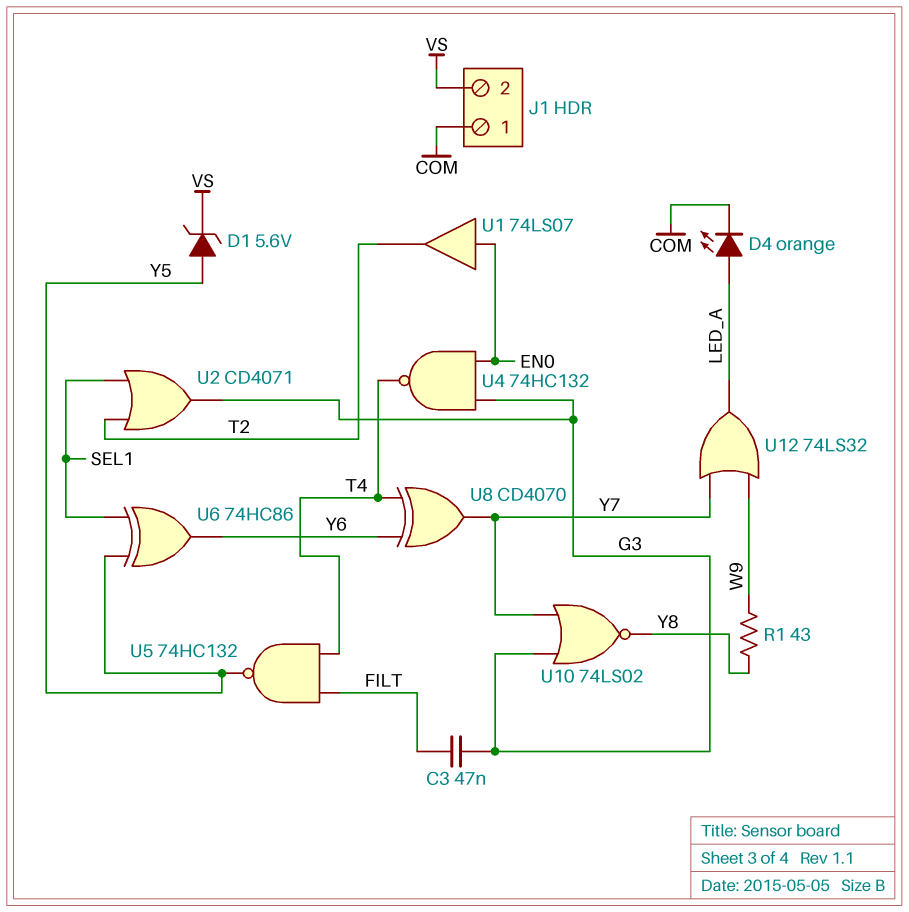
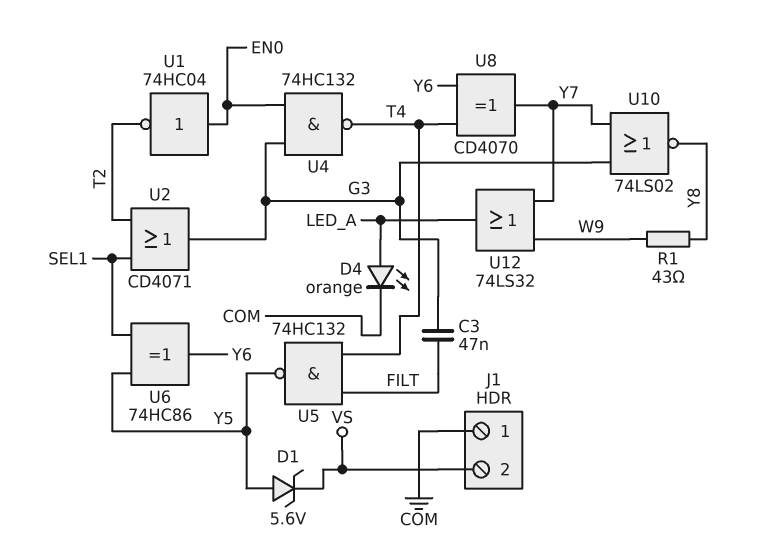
U1: buffer 74LS07 (in EN0, out T2) -> NOT 74HC04 (in EN0, out T2)

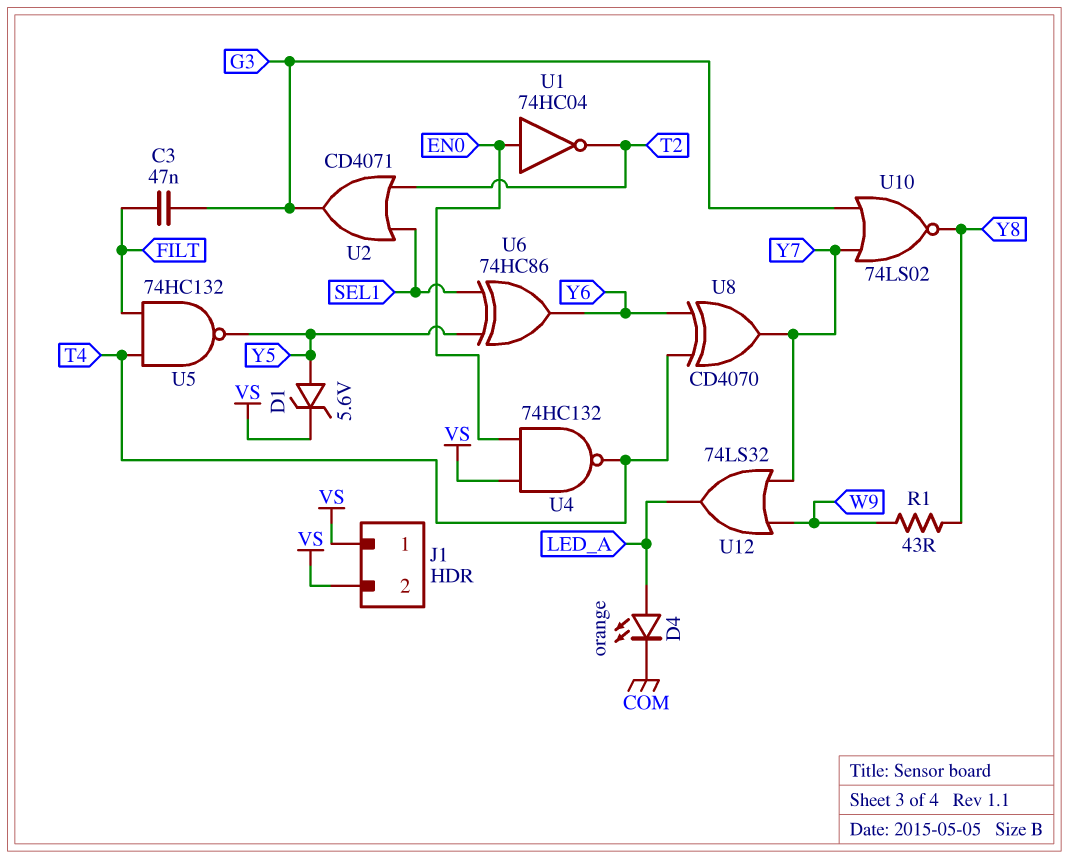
J1 pin 1: COM -> VS
U4: NAND 74HC132 (in EN0, in G3, out T4) -> NAND 74HC132 (in EN0, in VS, out T4)

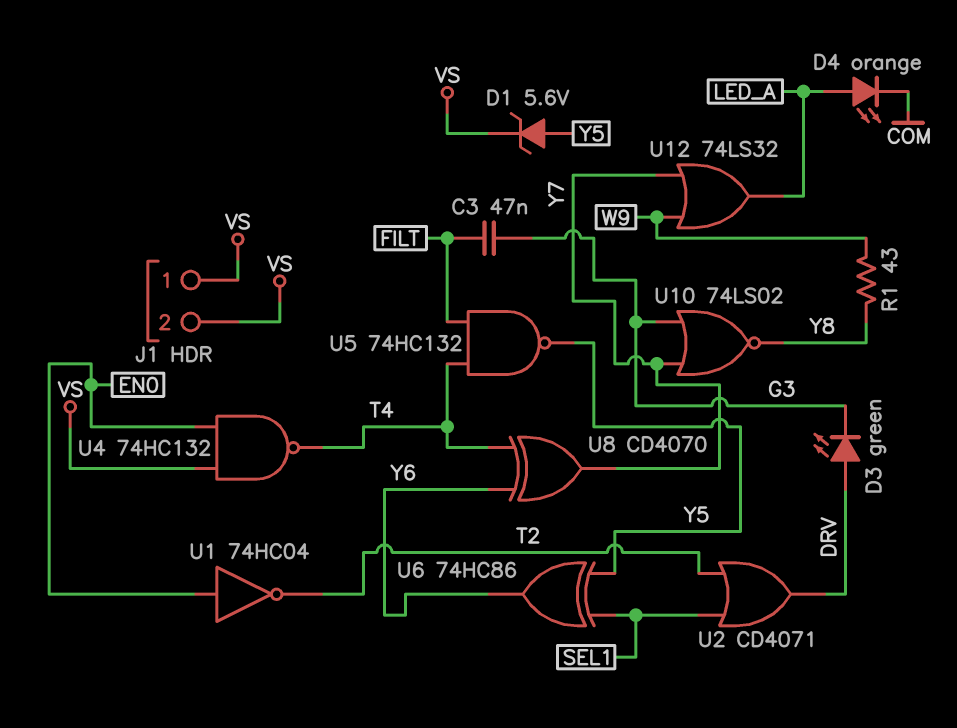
D3: none -> LED green (A DRV, K G3)
U2: OR CD4071 (in SEL1, in T2, out G3) -> OR CD4071 (in SEL1, in T2, out DRV)

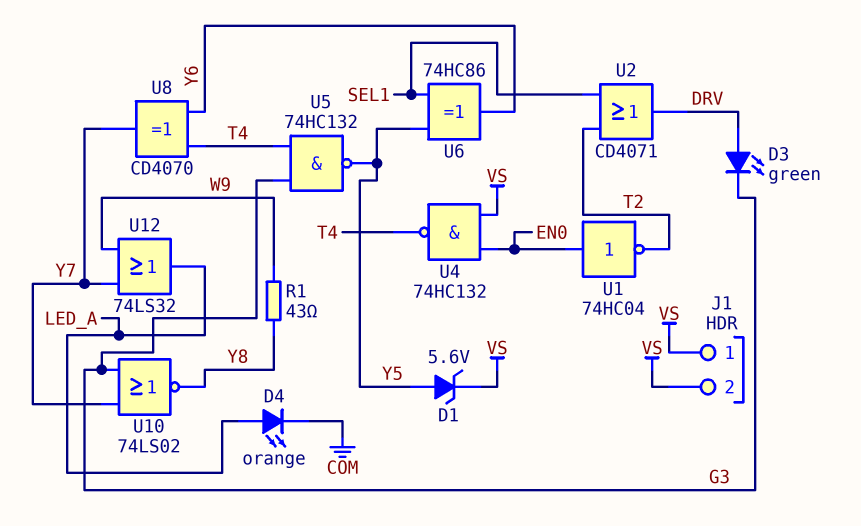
C3: 47nF (FILT, G3) -> none
U5: NAND 74HC132 (in FILT, in T4, out Y5) -> NAND 74HC132 (in G3, in T4, out Y5)

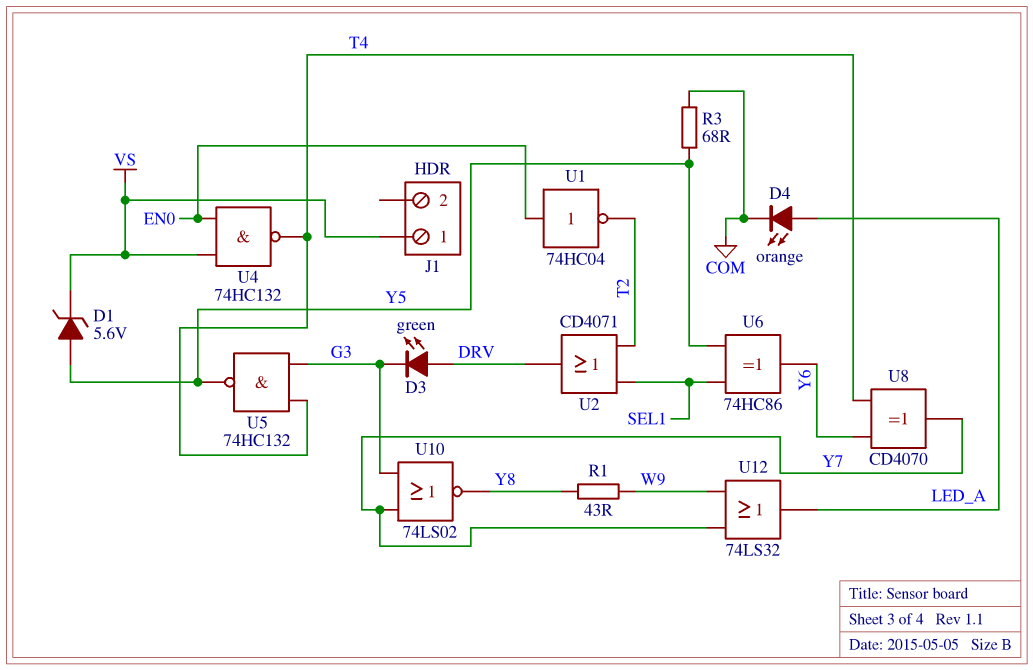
J1 pin 2: VS -> none
R3: none -> 68 (COM, Y5)

